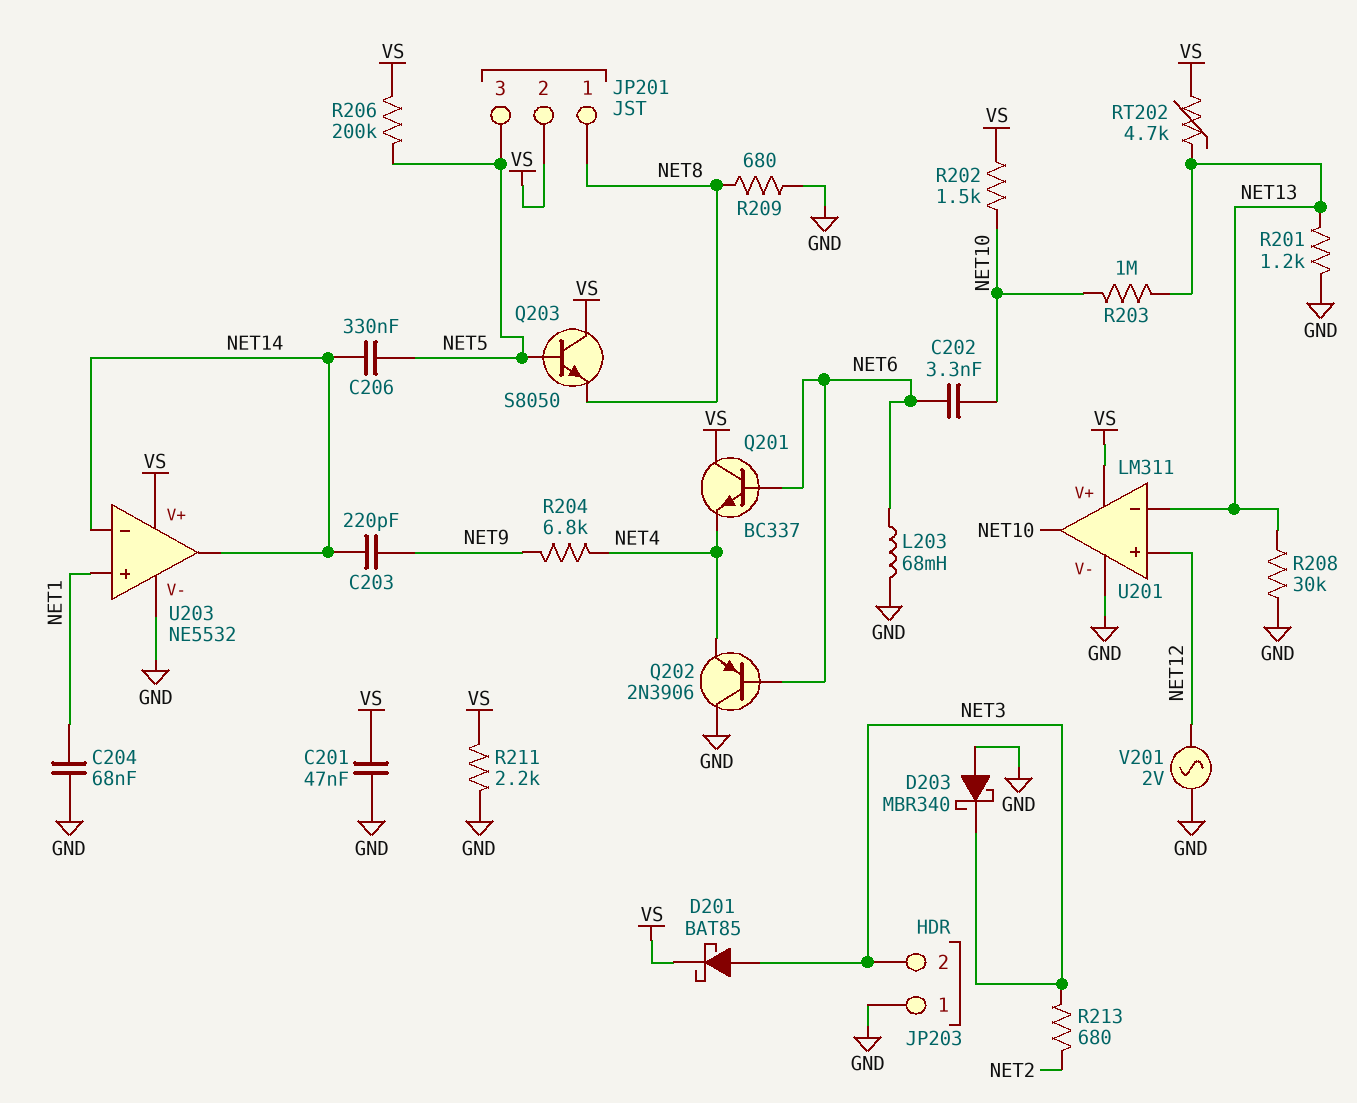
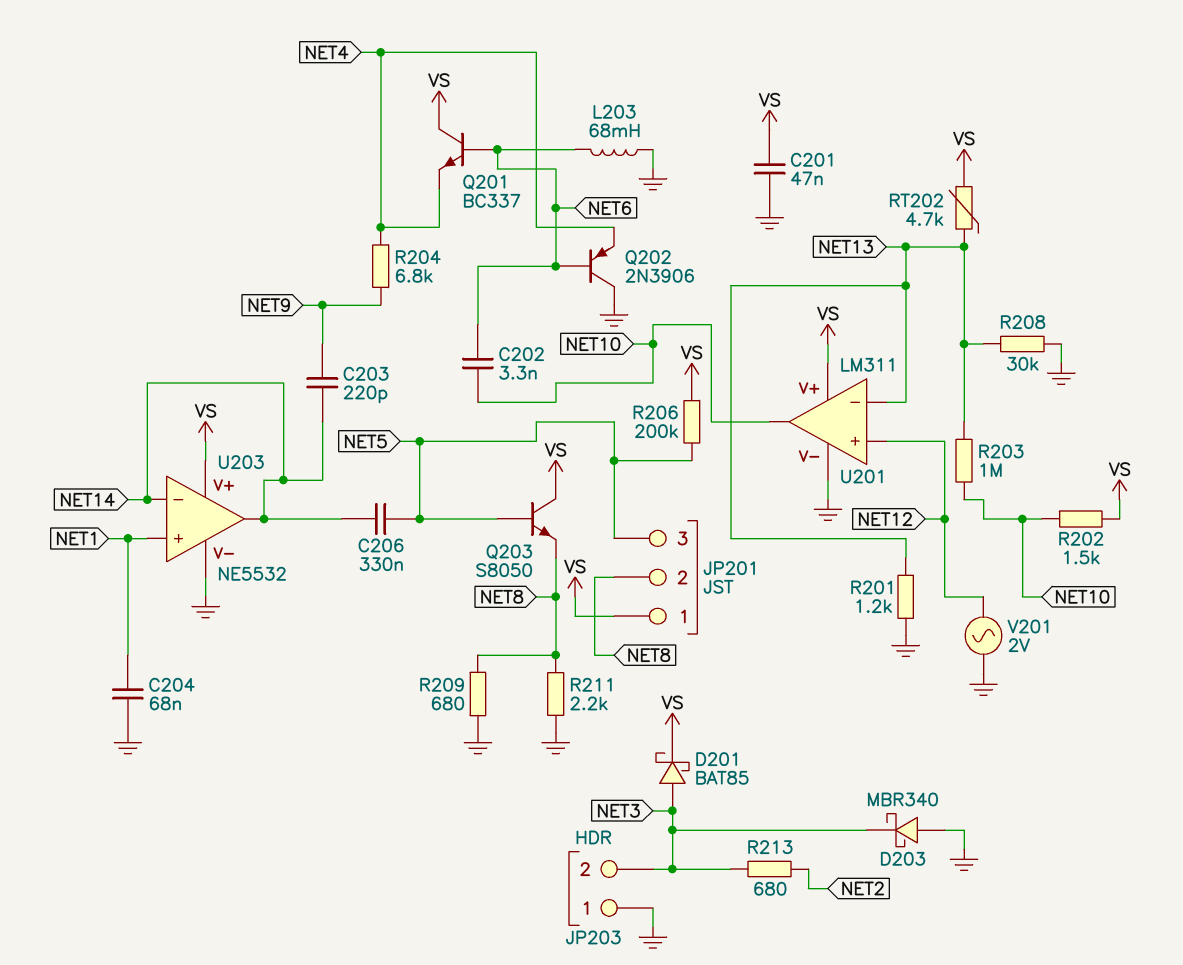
JP201 pin 1: NET8 -> VS
JP201 pin 2: VS -> NET8
R211: 2.2k (GND, VS) -> 2.2k (GND, NET8)

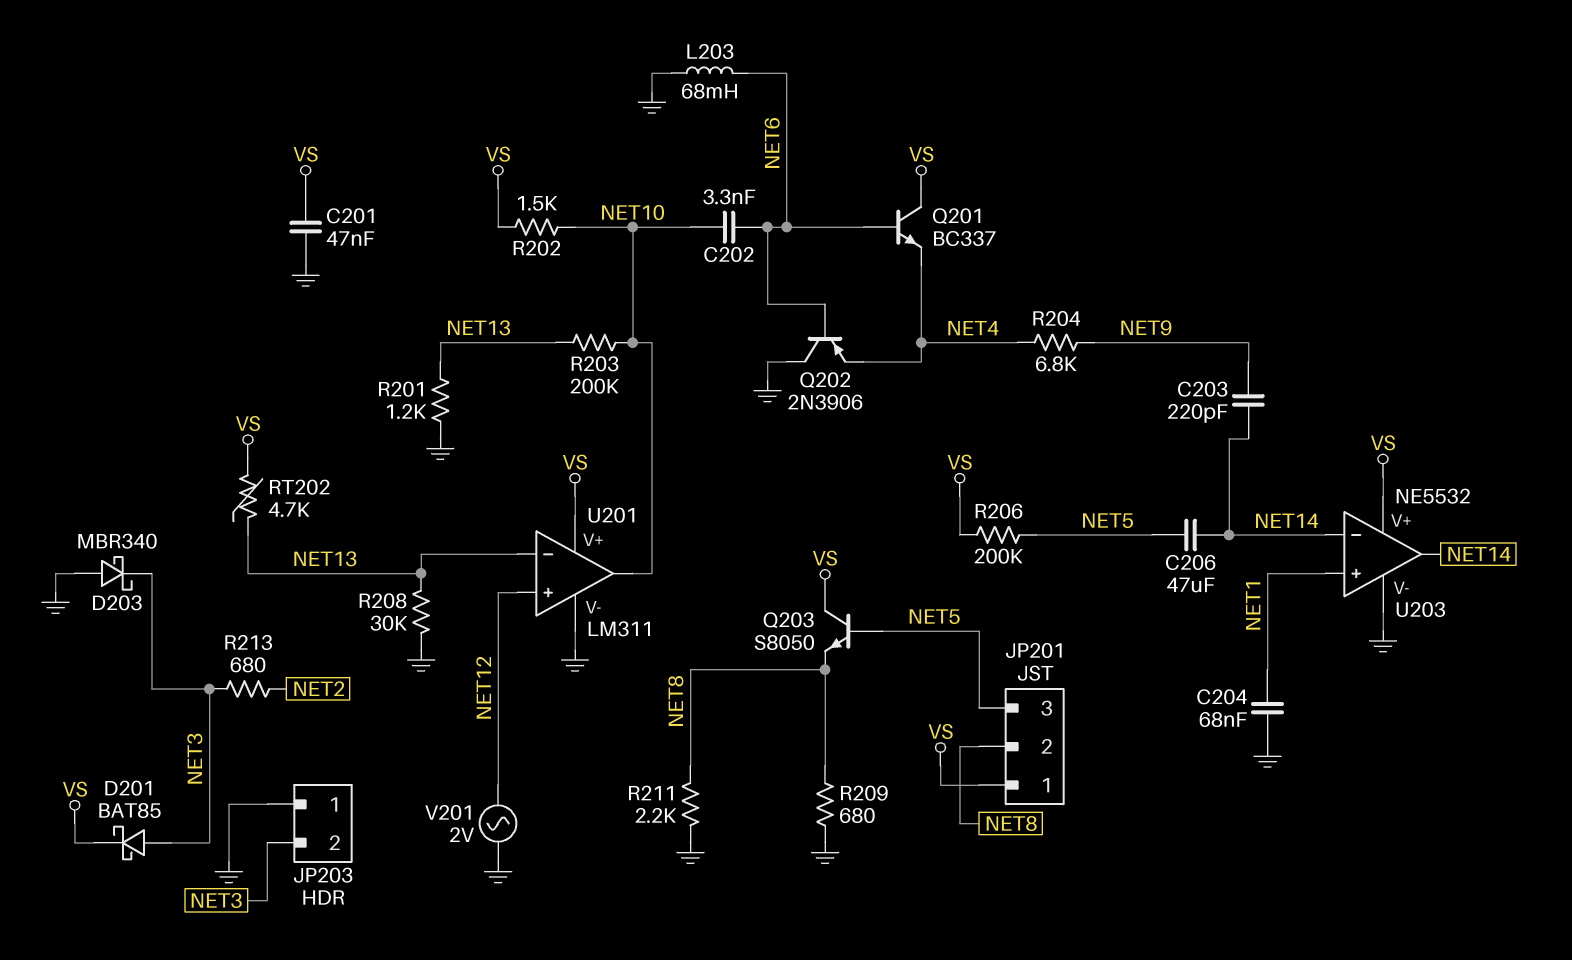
C206: 330nF (NET5, NET14) -> 47uF (NET5, NET14)
R203: 1M (NET10, NET13) -> 200k (NET10, NET13)

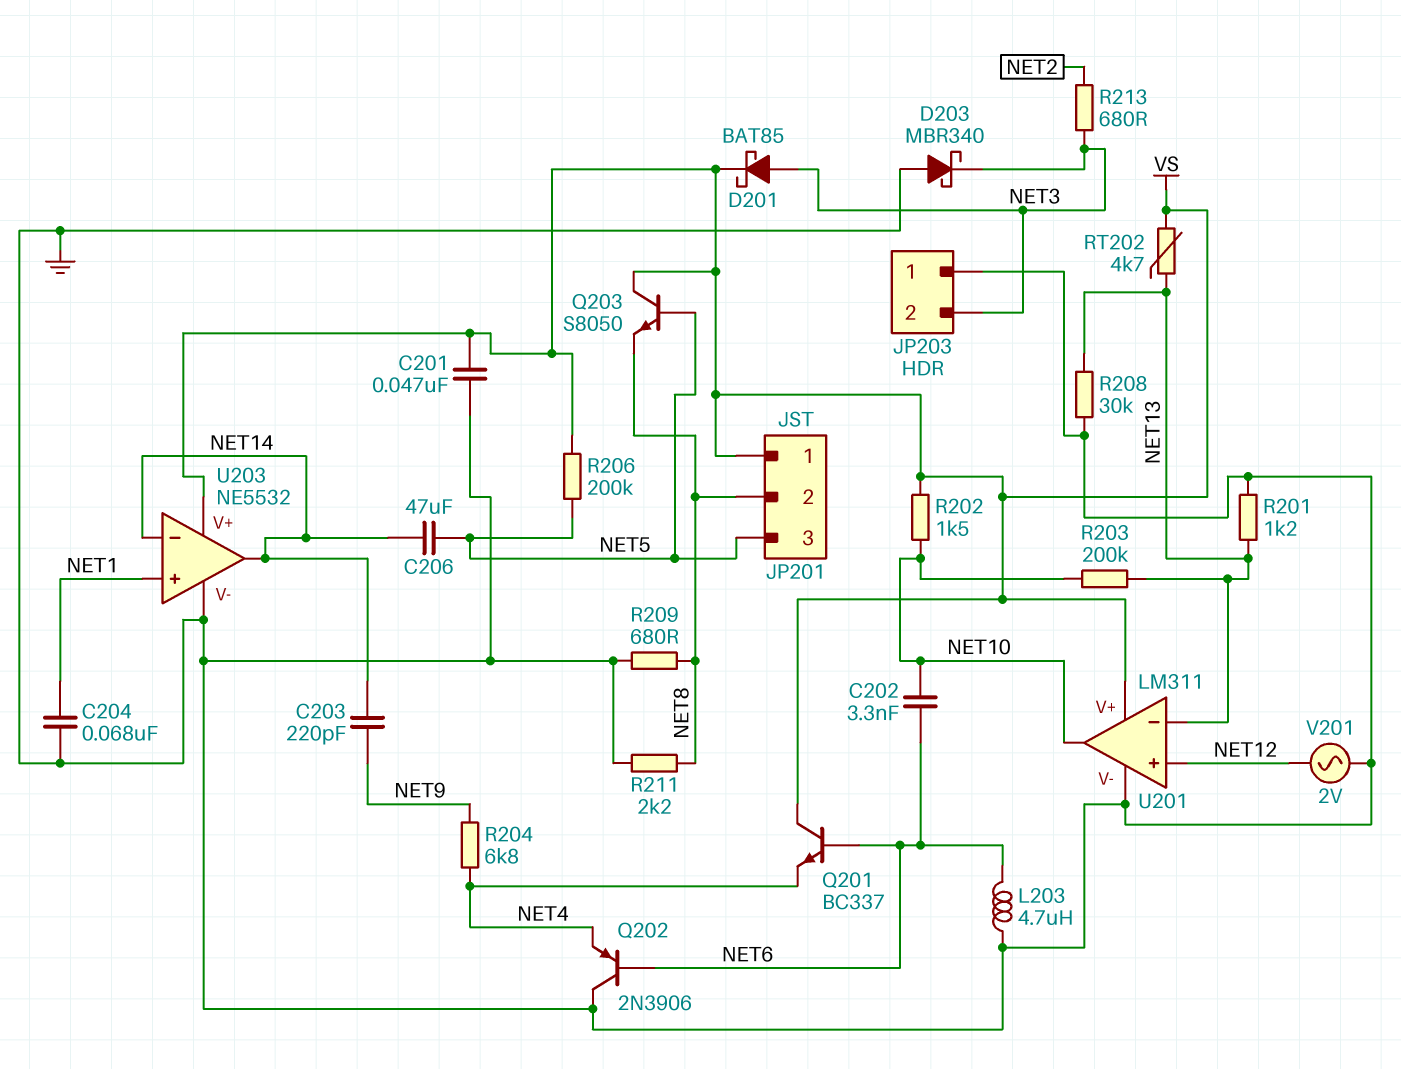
L203: 68mH (GND, NET6) -> 4.7uH (GND, NET6)

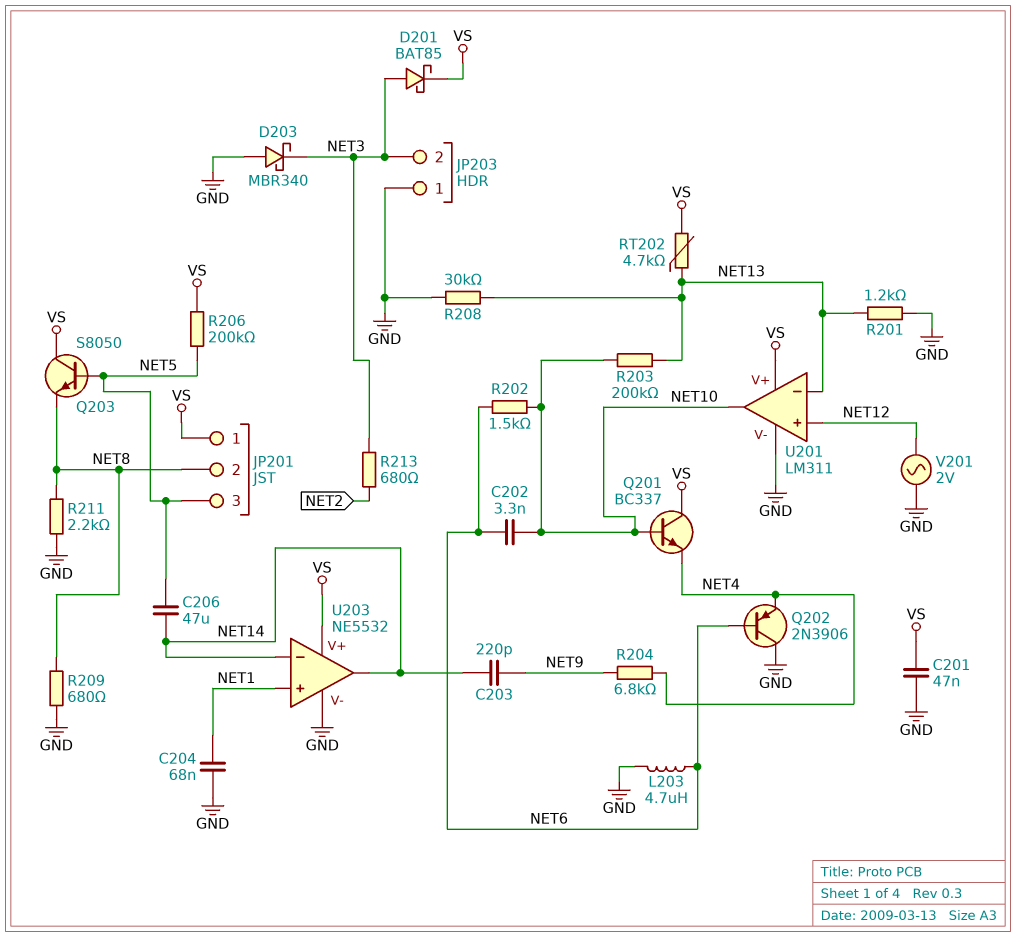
Q201: NPN BC337 (B NET6, C VS, E NET4) -> NPN BC337 (B NET10, C VS, E NET4)
R202: 1.5k (NET10, VS) -> 1.5k (NET6, NET10)

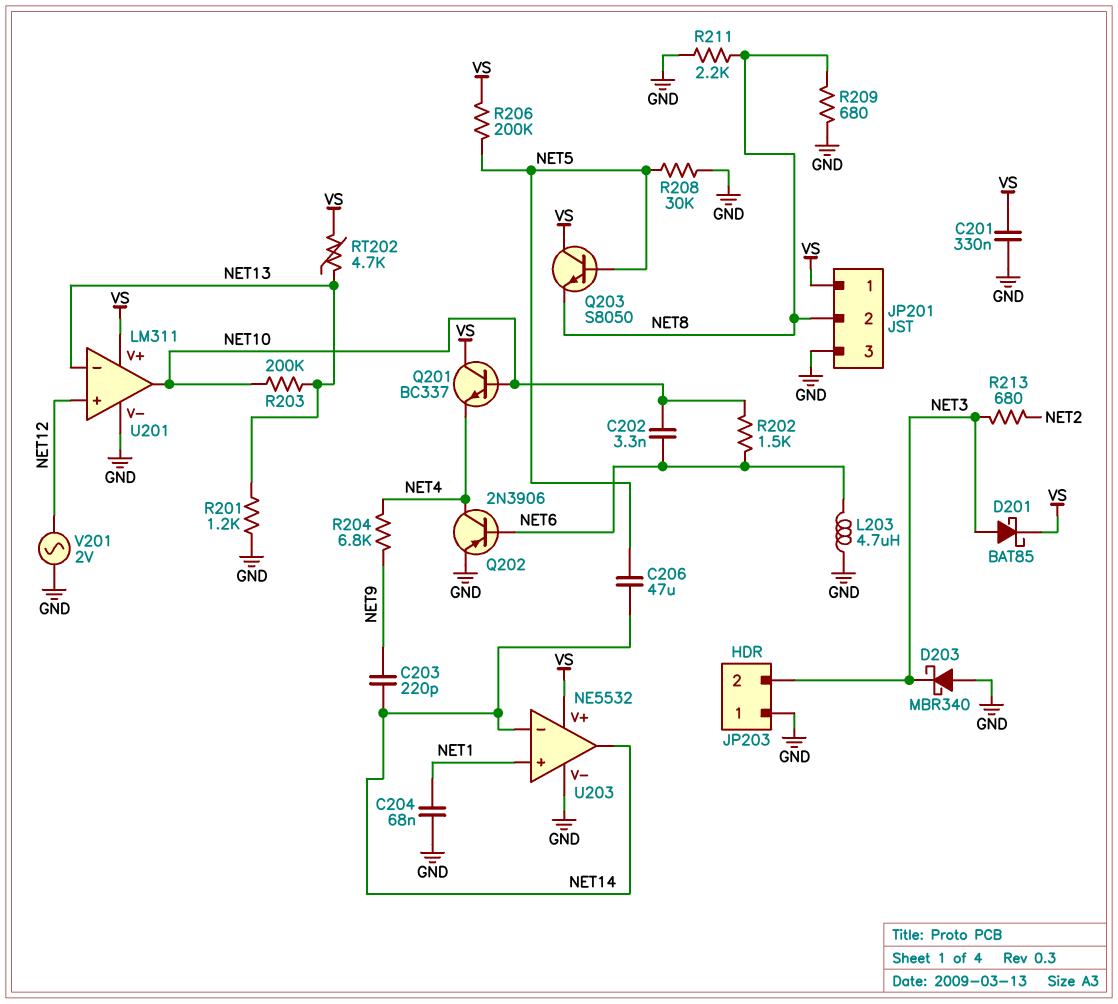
C201: 47nF (GND, VS) -> 330nF (GND, VS)
JP201 pin 3: NET5 -> GND
Q202: PNP 2N3906 (B NET6, C GND, E NET4) -> PNP 2N3906 (B NET6, C NET4, E GND)
R208: 30k (GND, NET13) -> 30k (GND, NET5)

